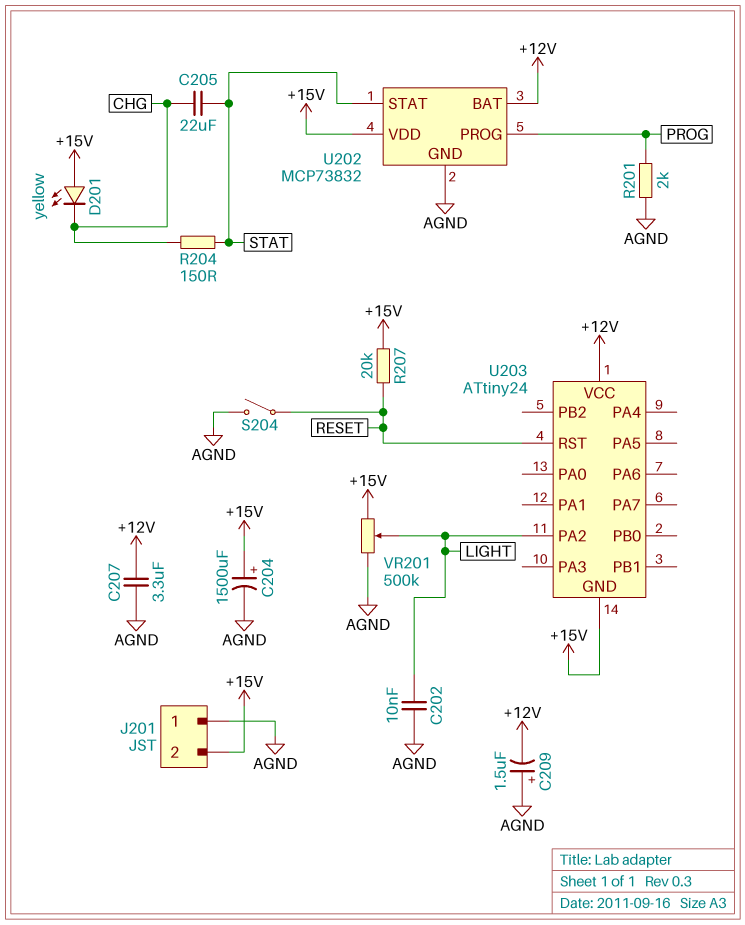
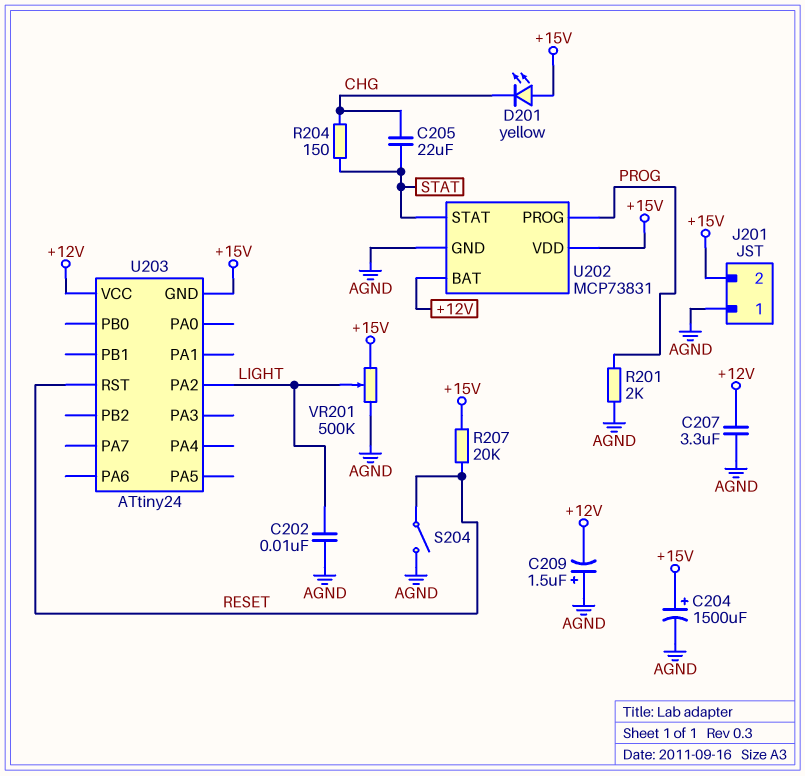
U202: MCP73832 -> MCP73831

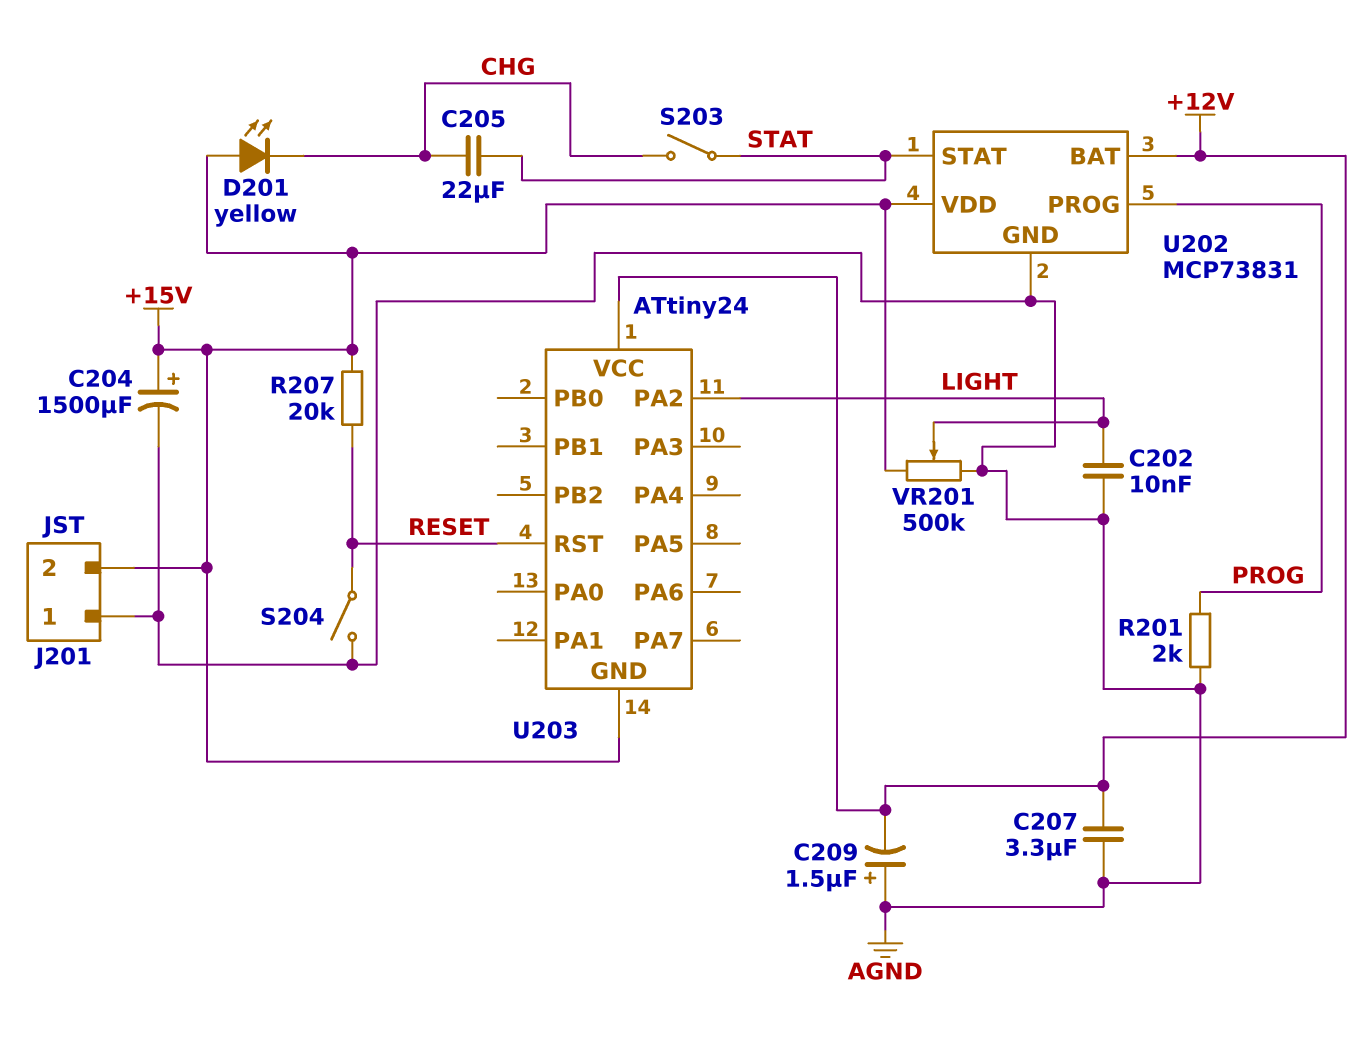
R204: 150 (CHG, STAT) -> none
S203: none -> switch (CHG, STAT)

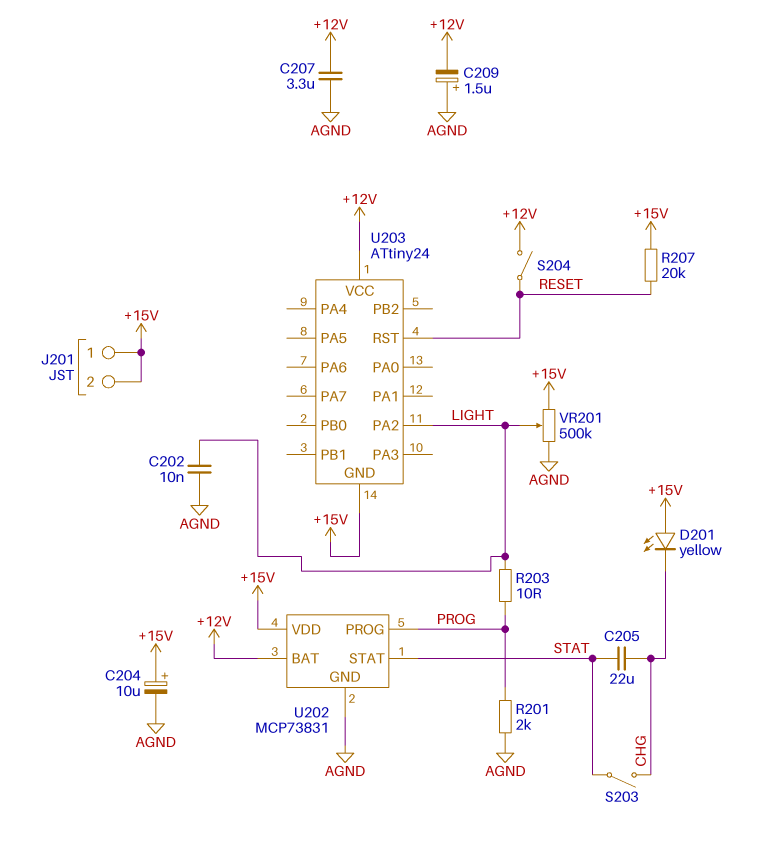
C204: 1500uF (plus +15V, minus AGND) -> 10uF (plus +15V, minus AGND)
J201 pin 1: AGND -> +15V
R203: none -> 10 (LIGHT, PROG)
S204: switch (AGND, RESET) -> switch (+12V, RESET)

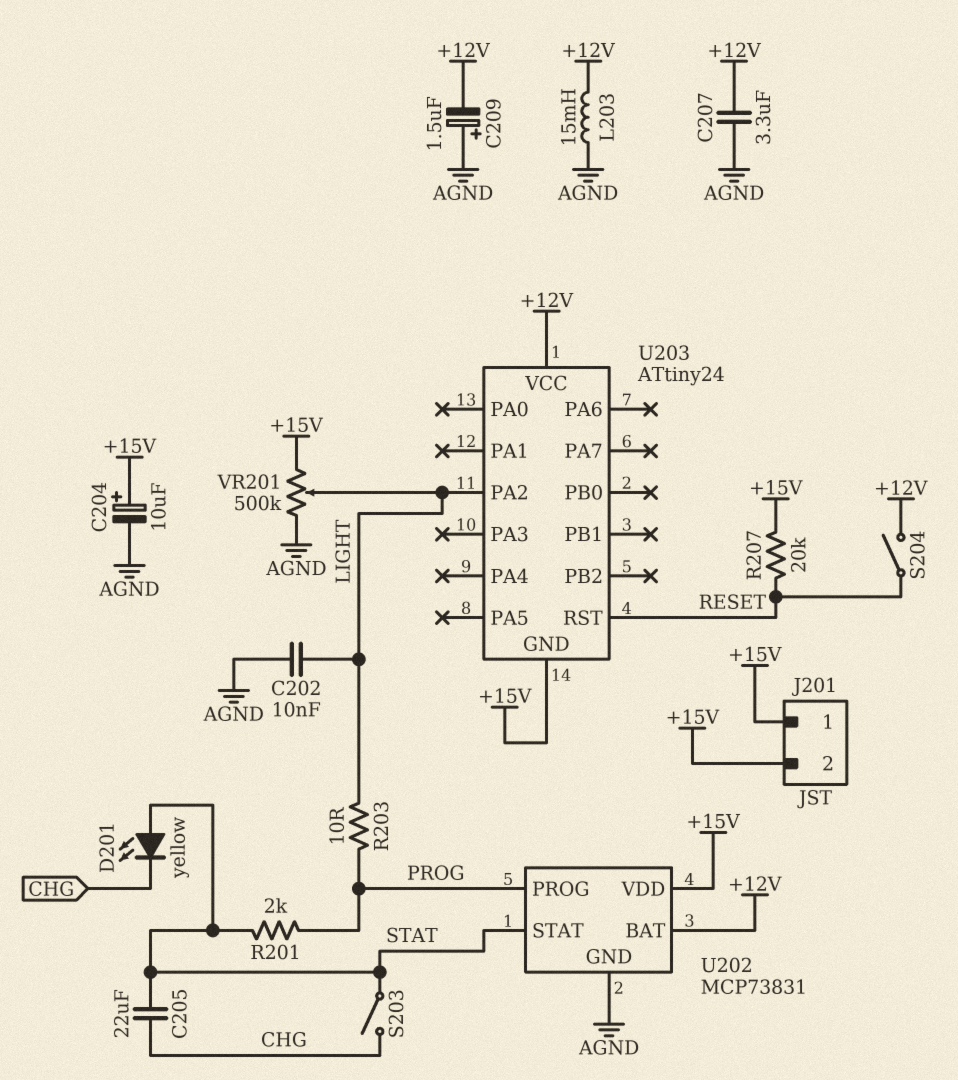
D201: LED yellow (A +15V, K CHG) -> LED yellow (A STAT, K CHG)
L203: none -> 15mH (+12V, AGND)
R201: 2k (AGND, PROG) -> 2k (PROG, STAT)

